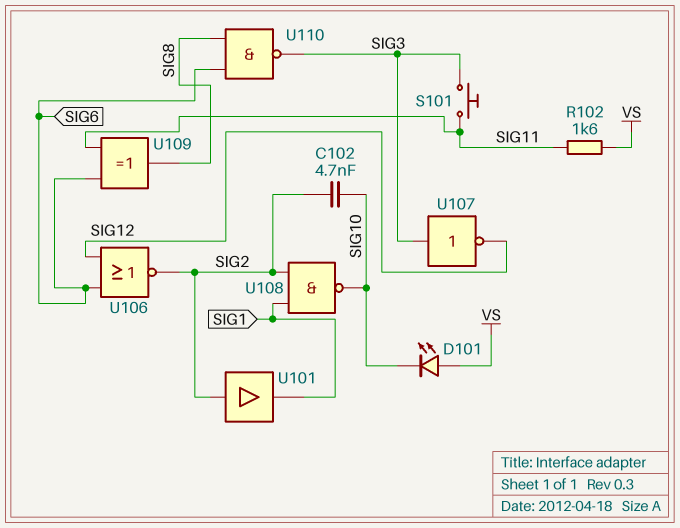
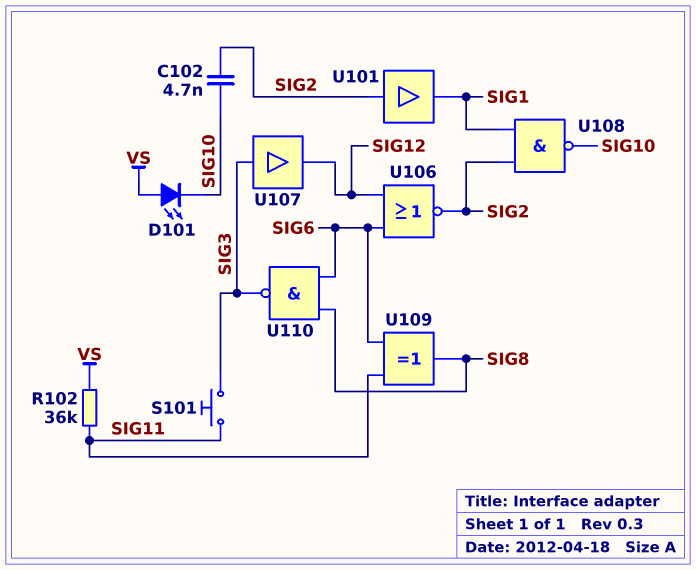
R102: 1.6k (SIG11, VS) -> 36k (SIG11, VS)
U107: NOT (in SIG3, out SIG12) -> buffer (in SIG3, out SIG12)

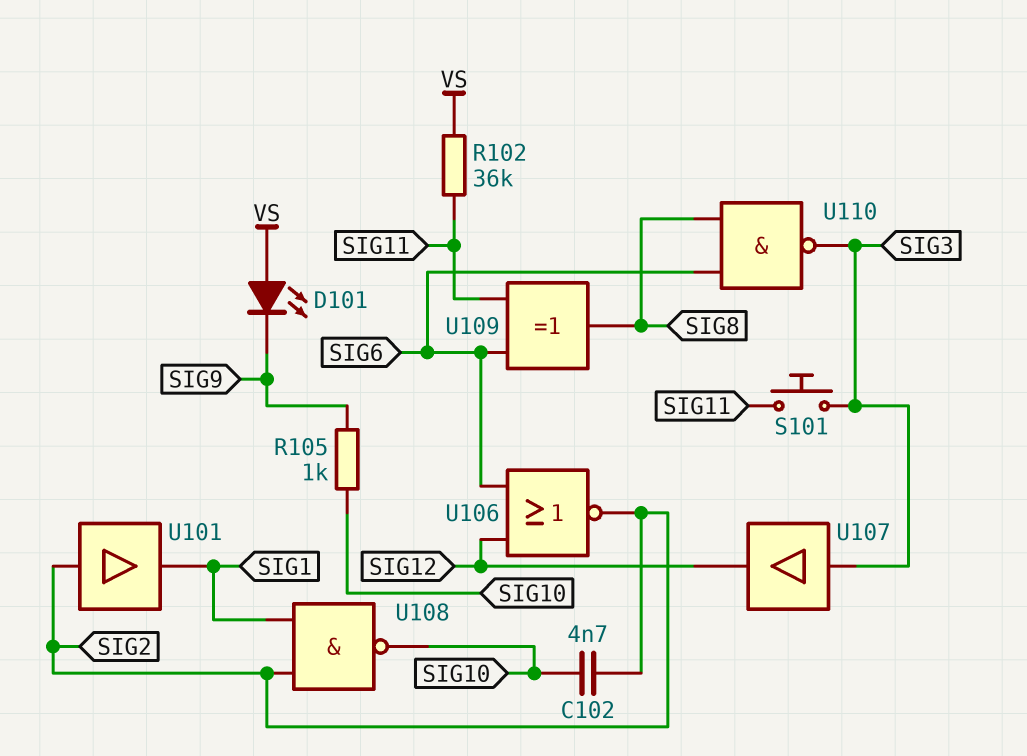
D101: LED (A VS, K SIG10) -> LED (A VS, K SIG9)
R105: none -> 1k (SIG9, SIG10)

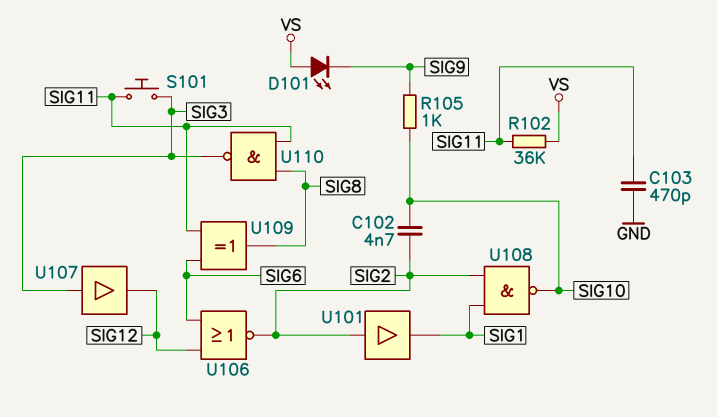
C103: none -> 470pF (GND, SIG11)
U110: NAND (in SIG6, in SIG8, out SIG3) -> NAND (in SIG8, in SIG11, out SIG3)

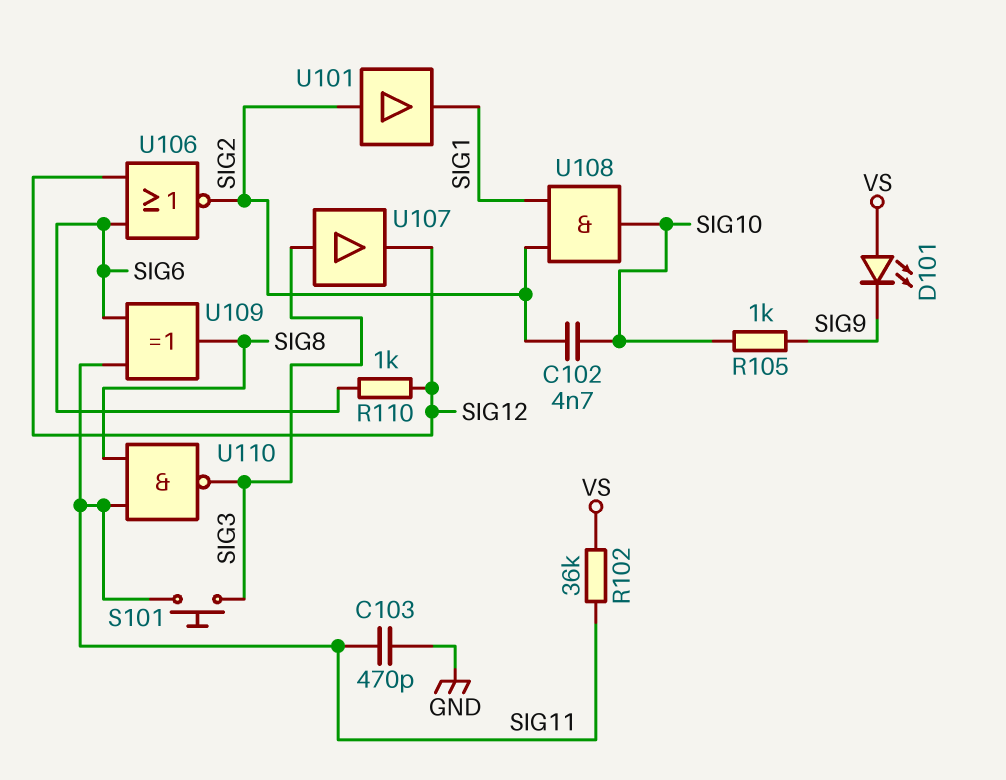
R110: none -> 1k (SIG6, SIG12)
U108: NAND (in SIG1, in SIG2, out SIG10) -> AND (in SIG1, in SIG2, out SIG10)

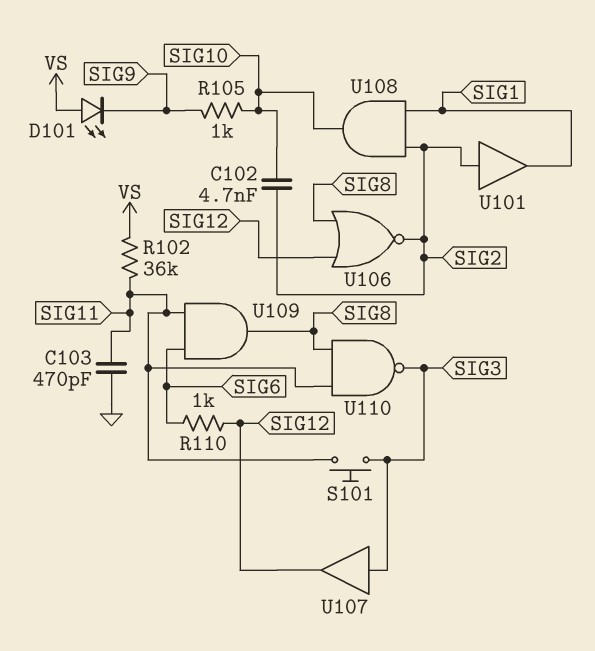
U106: NOR (in SIG6, in SIG12, out SIG2) -> NOR (in SIG8, in SIG12, out SIG2)
U109: XOR (in SIG6, in SIG11, out SIG8) -> AND (in SIG6, in SIG11, out SIG8)

